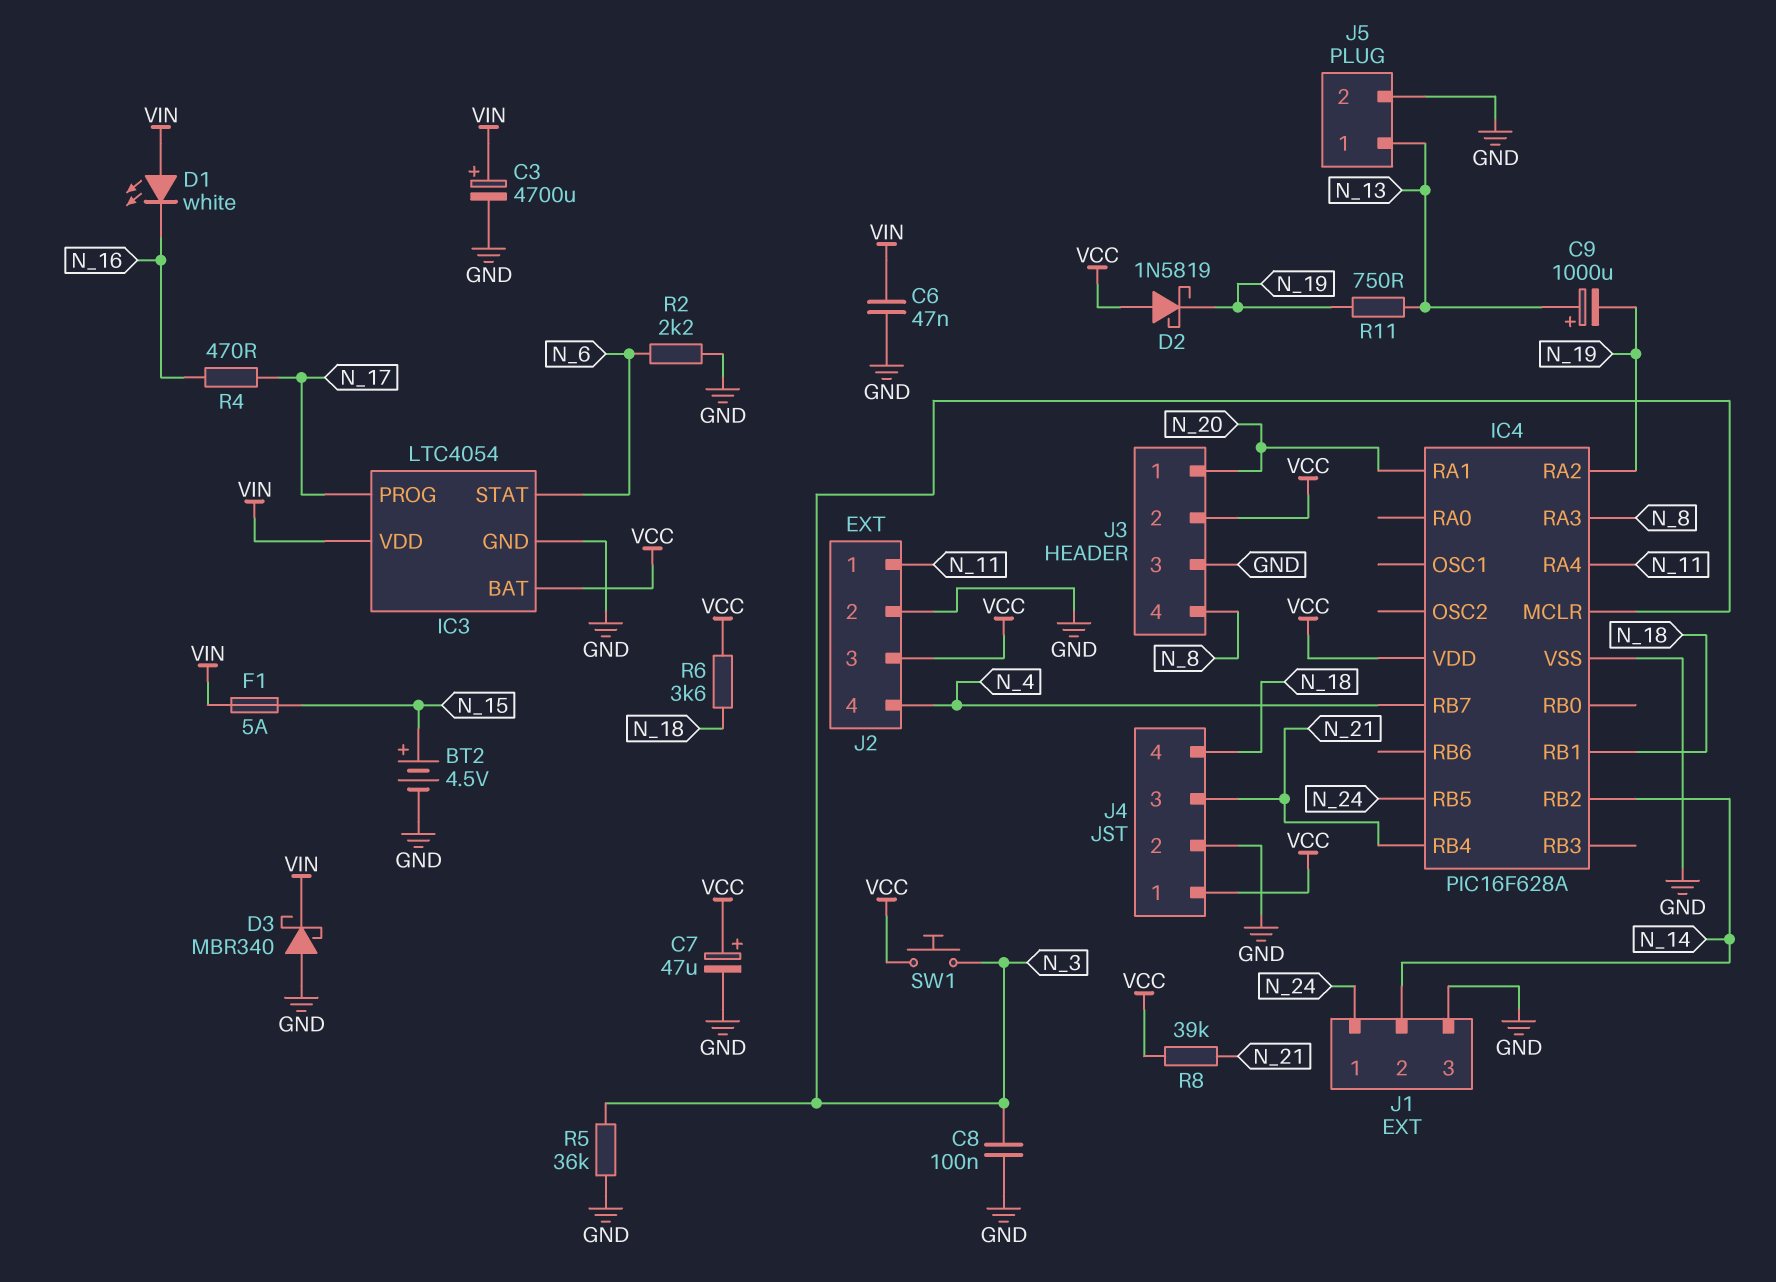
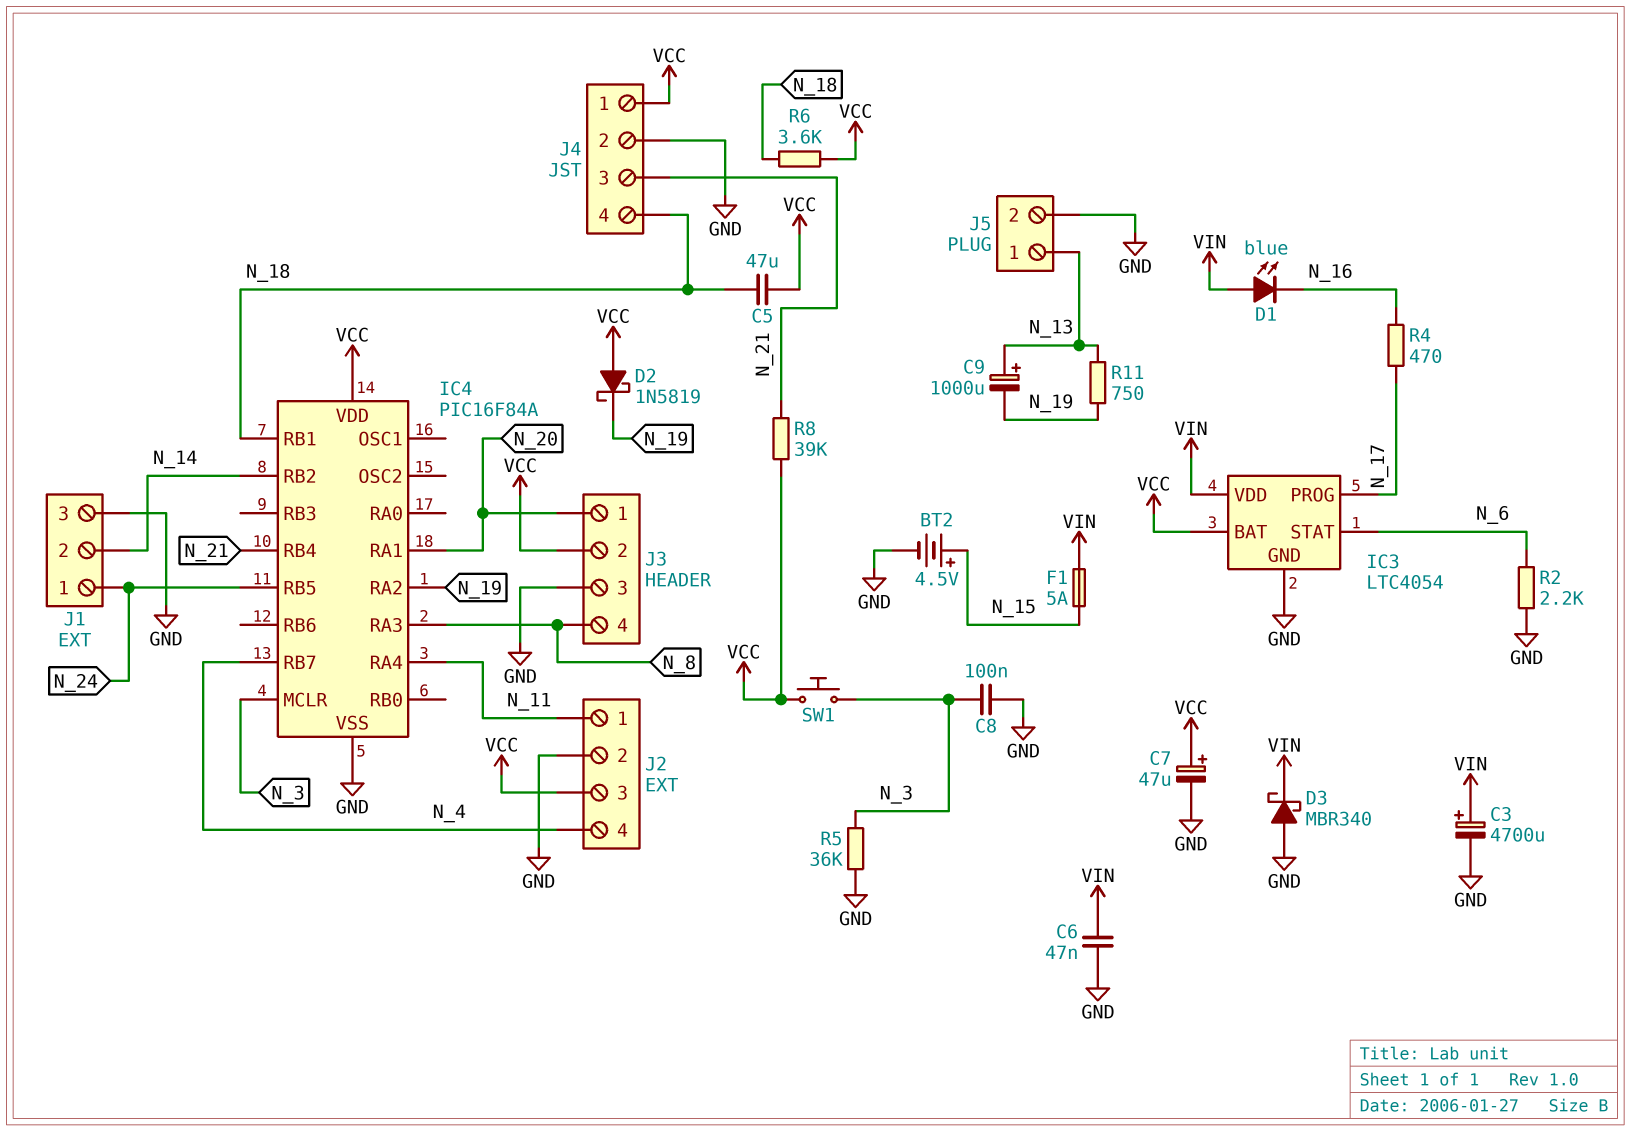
C5: none -> 47uF (N_18, VCC)
D1: LED white (A VIN, K N_16) -> LED blue (A VIN, K N_16)
IC4: PIC16F628A -> PIC16F84A

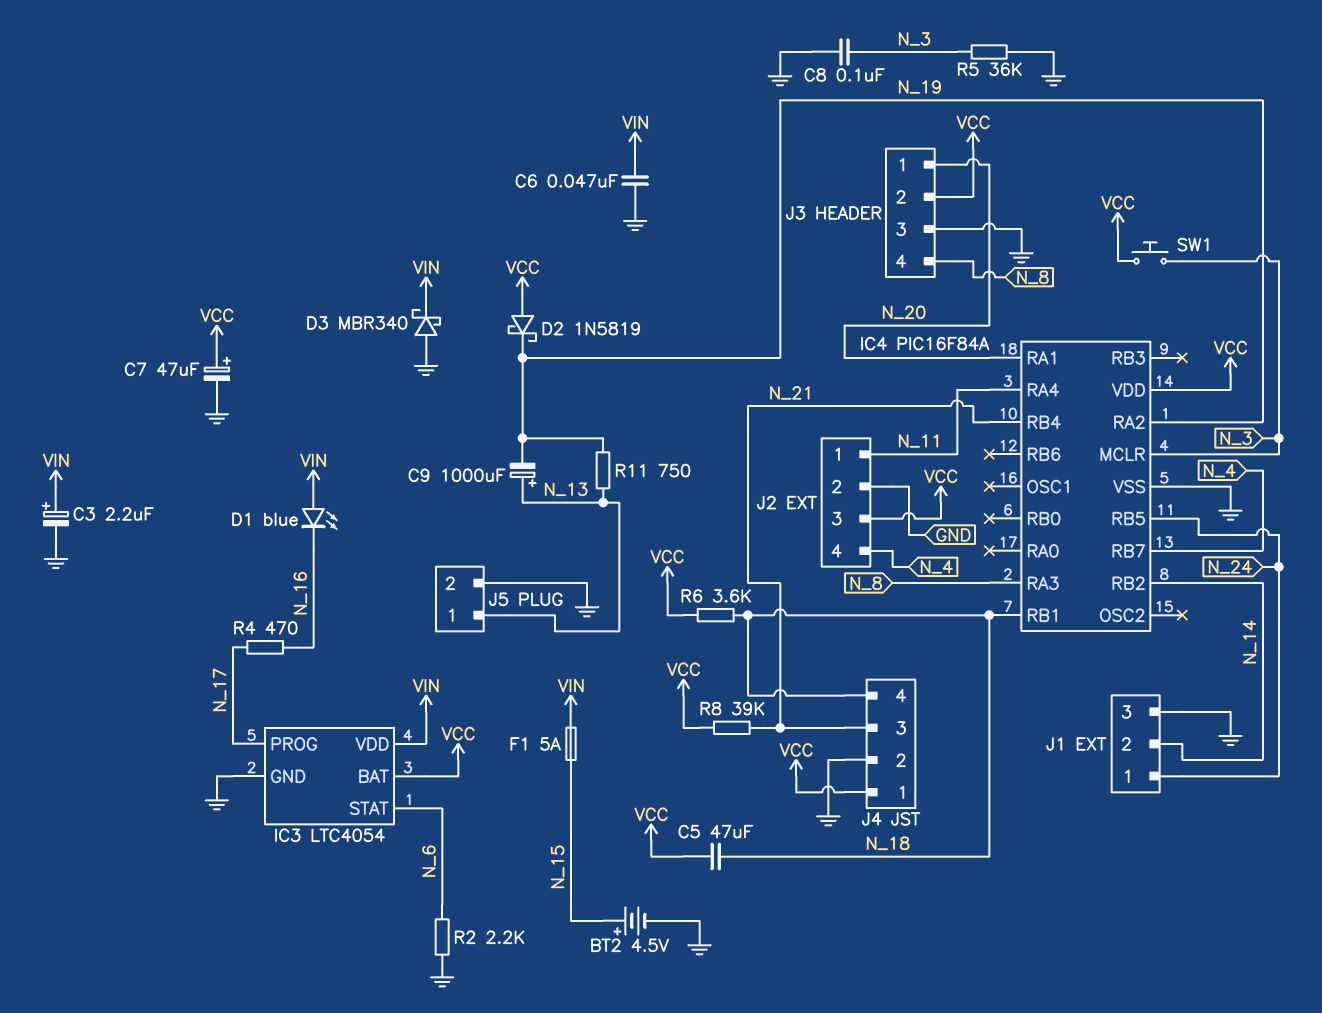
C3: 4700uF (plus VIN, minus GND) -> 2.2uF (plus VIN, minus GND)

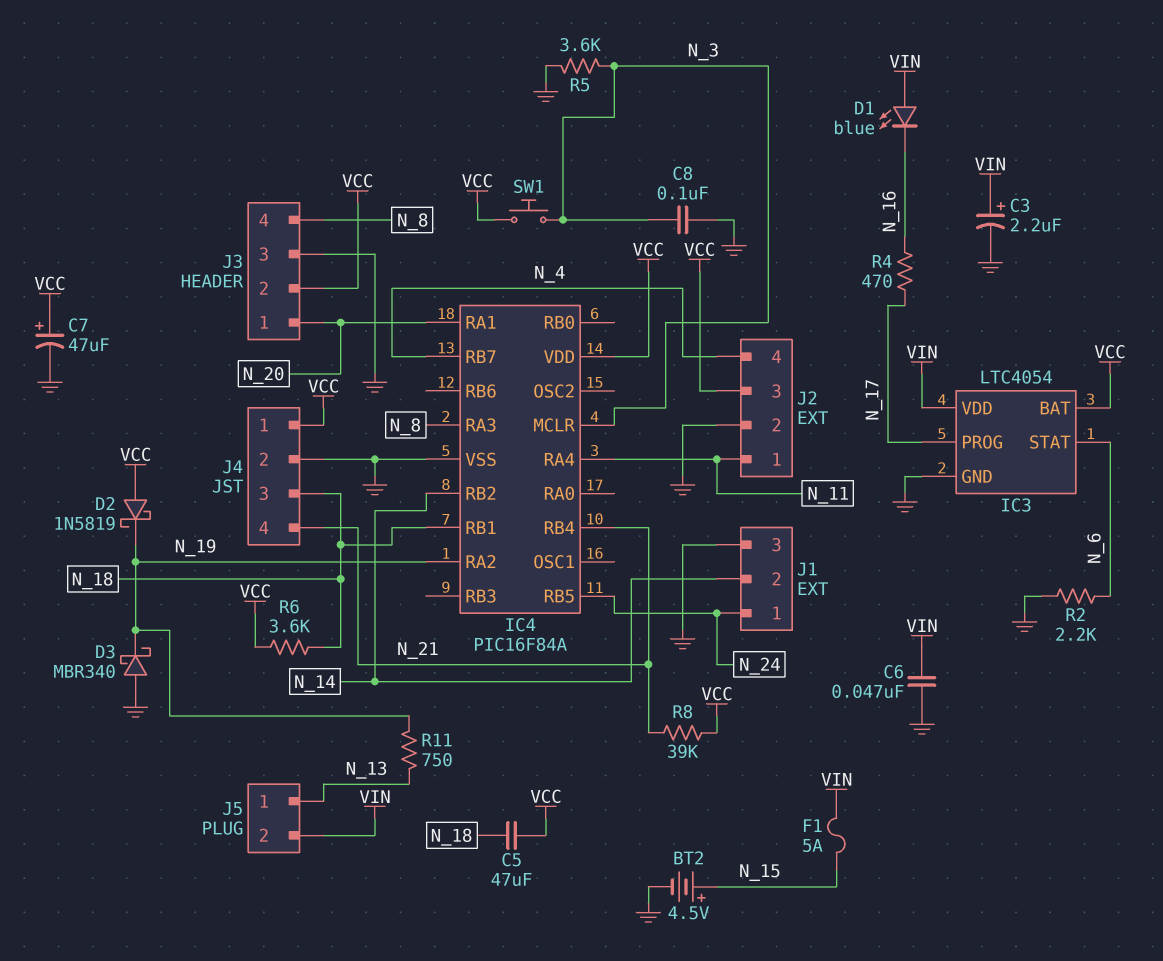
C9: 1000uF (plus N_13, minus N_19) -> none
D3: schottky MBR340 (A GND, K VIN) -> schottky MBR340 (A GND, K N_19)
J4 pin 3: N_21 -> N_18
J4 pin 4: N_18 -> N_21
J5 pin 2: GND -> VIN
R5: 36k (GND, N_3) -> 3.6k (GND, N_3)

